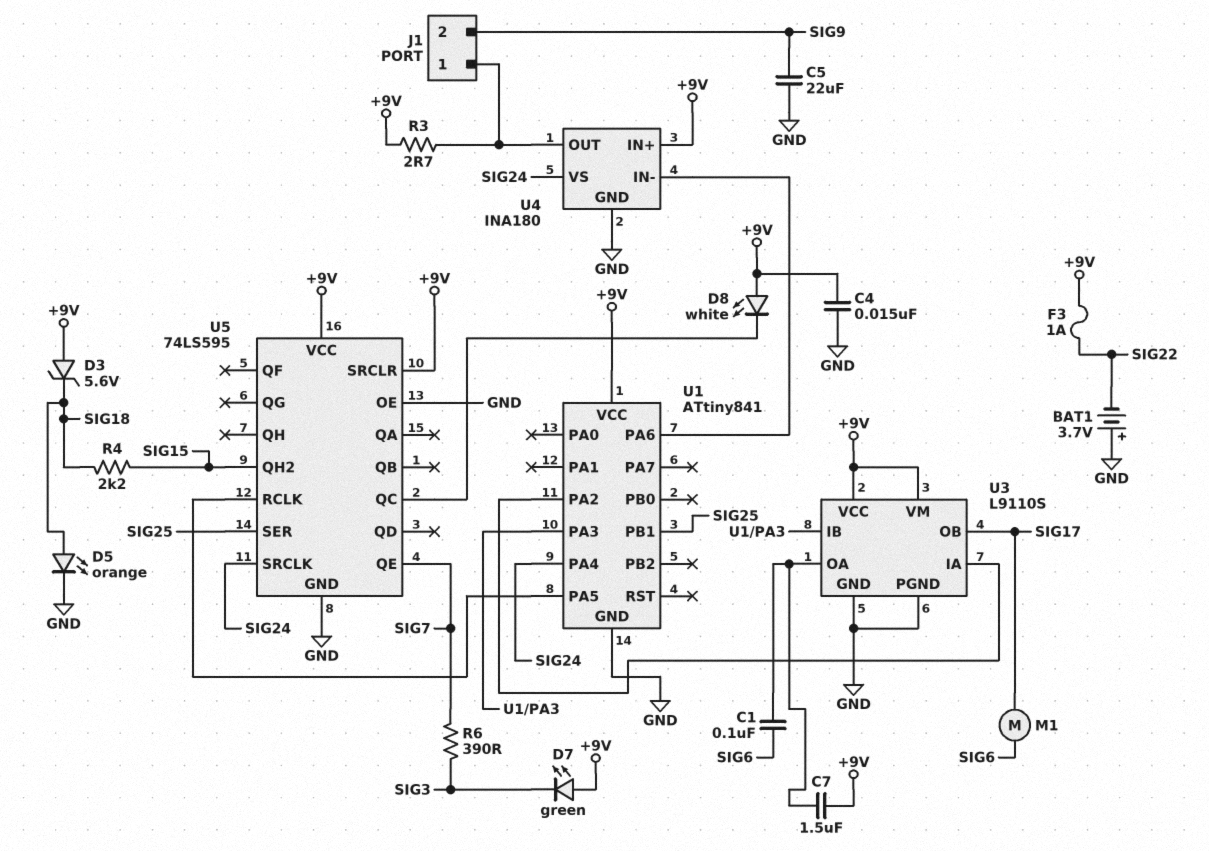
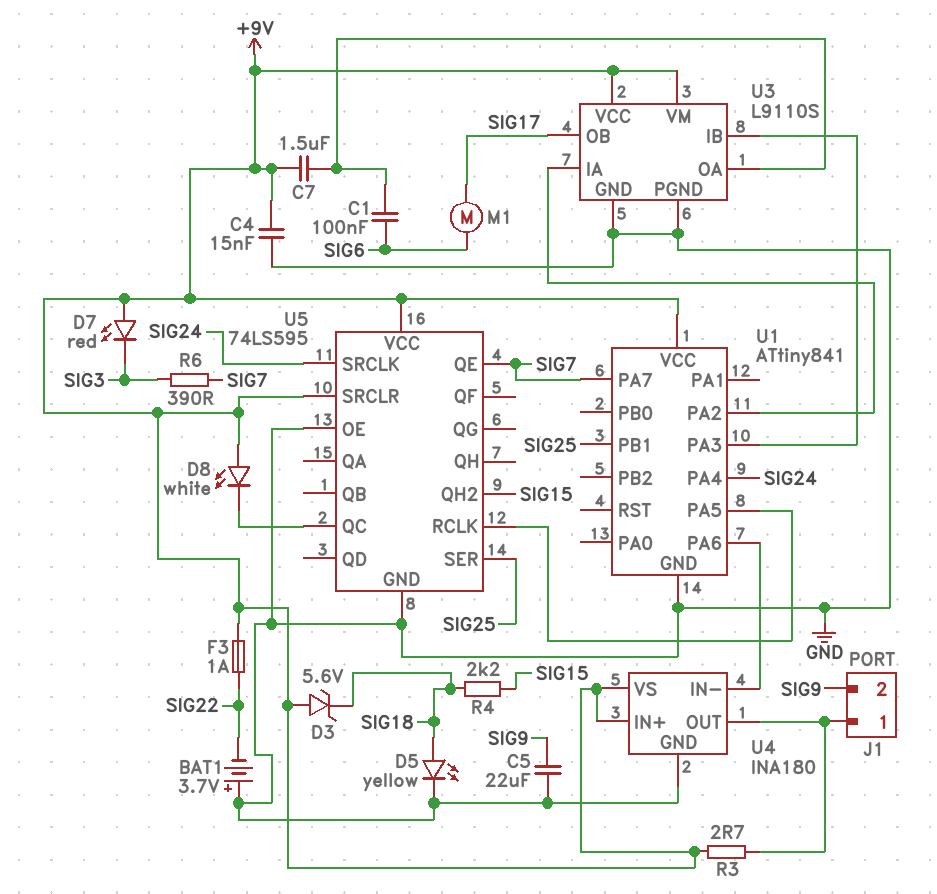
D5: LED orange (A SIG18, K GND) -> LED yellow (A SIG18, K GND)
D7: LED green (A +9V, K SIG3) -> LED red (A +9V, K SIG3)
U1 pin PA7: none -> SIG7
U4 pin VS: SIG24 -> +9V

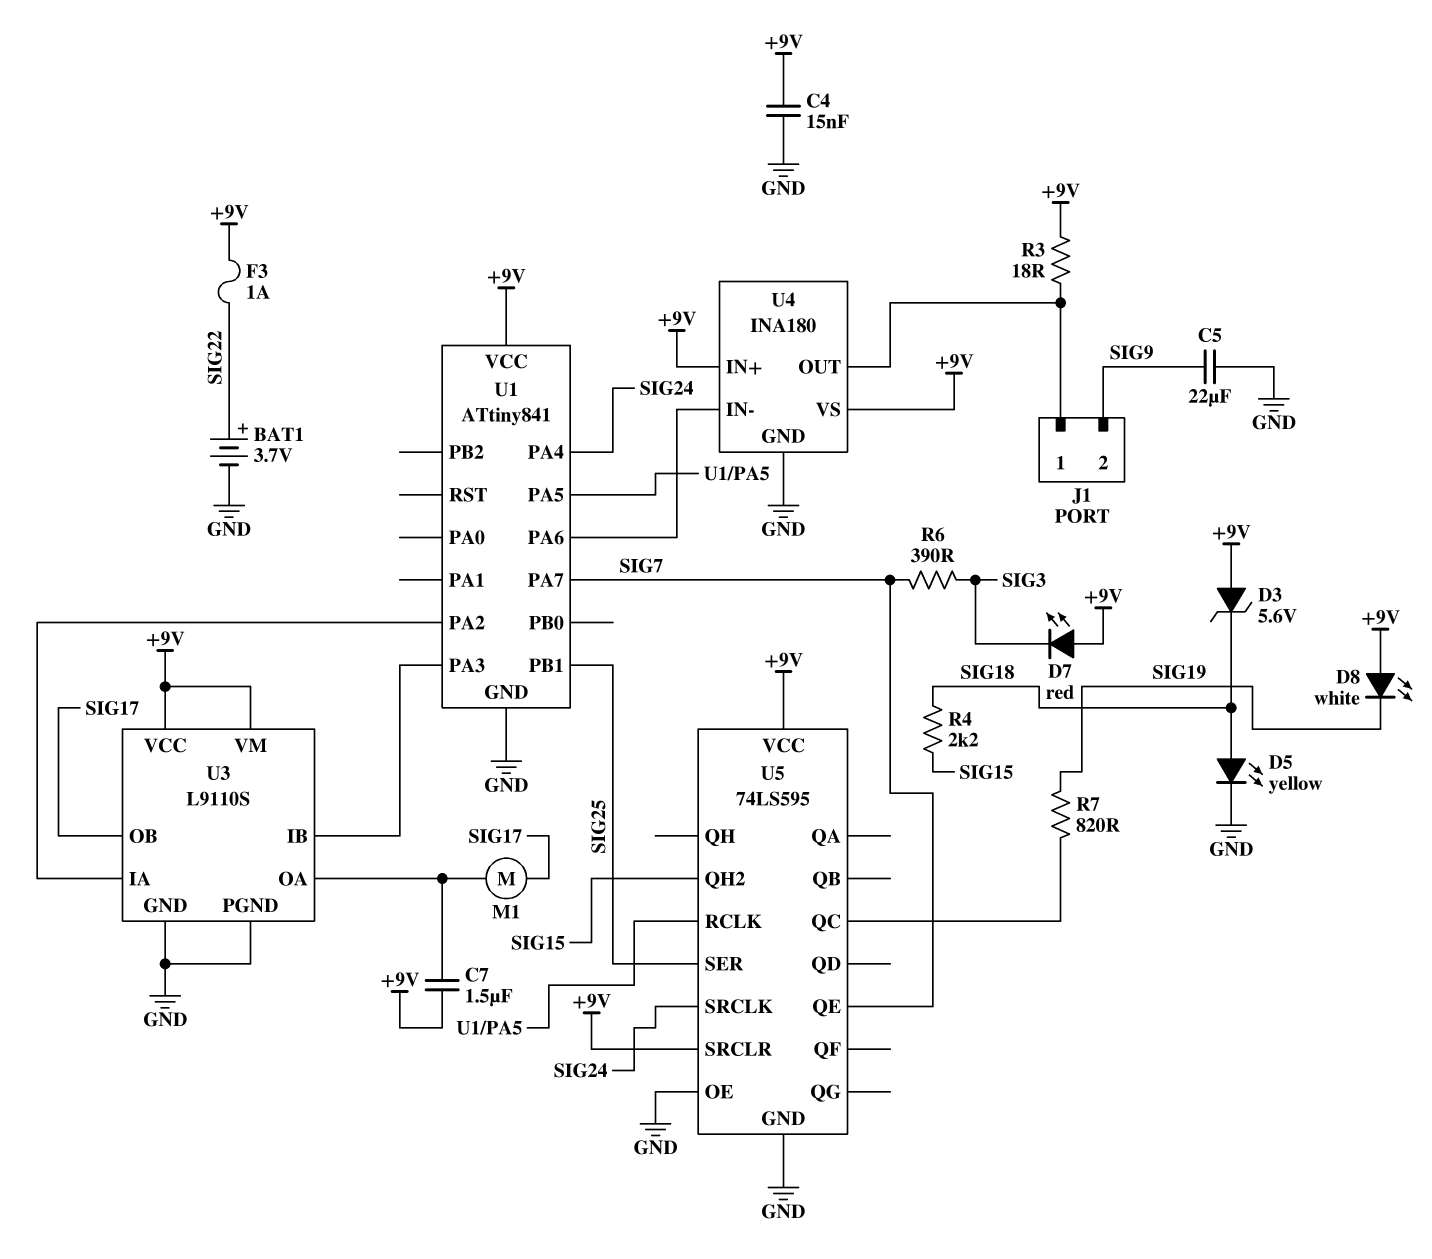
BAT1: 3.7V (plus GND, minus SIG22) -> 3.7V (plus SIG22, minus GND)
C1: 100nF (SIG6, U3/OA) -> none
D8: LED white (A +9V, K U5/QC) -> LED white (A +9V, K SIG19)
M1: motor (SIG6, SIG17) -> motor (SIG17, U3/OA)
R3: 2.7 (+9V, J1/1) -> 18 (+9V, J1/1)
R7: none -> 820 (SIG19, U5/QC)

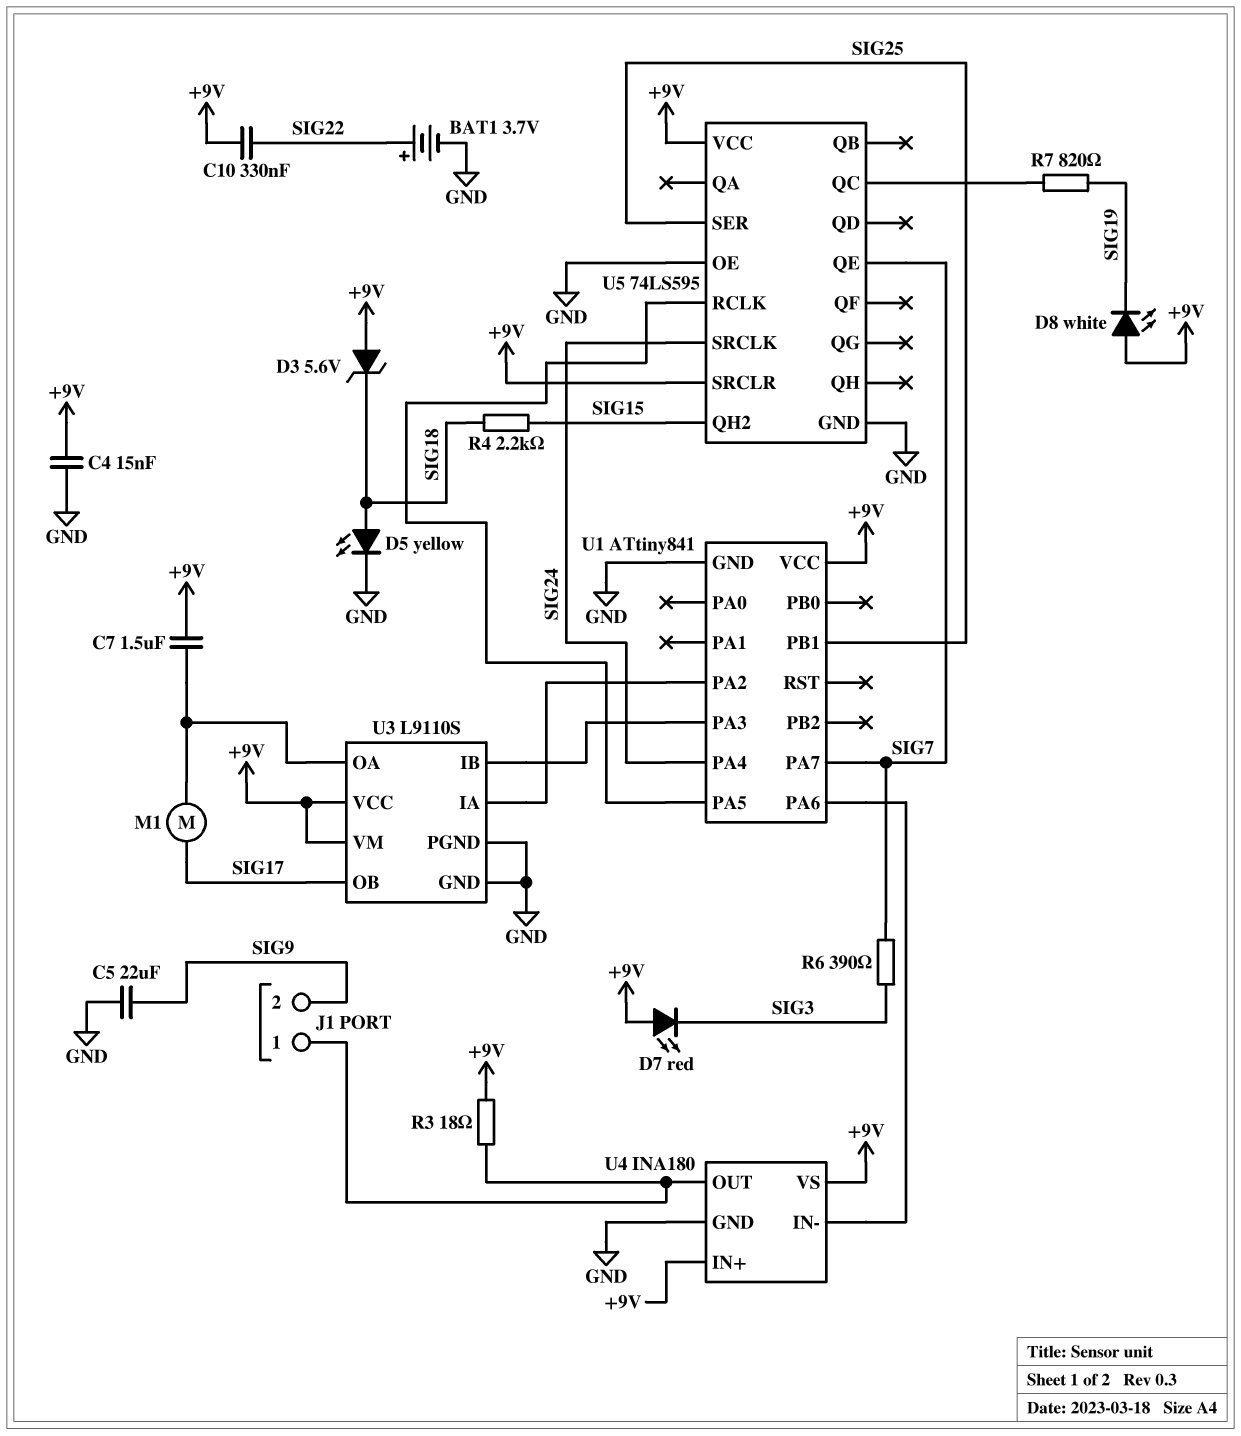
C10: none -> 330nF (+9V, SIG22)
F3: 1A (+9V, SIG22) -> none

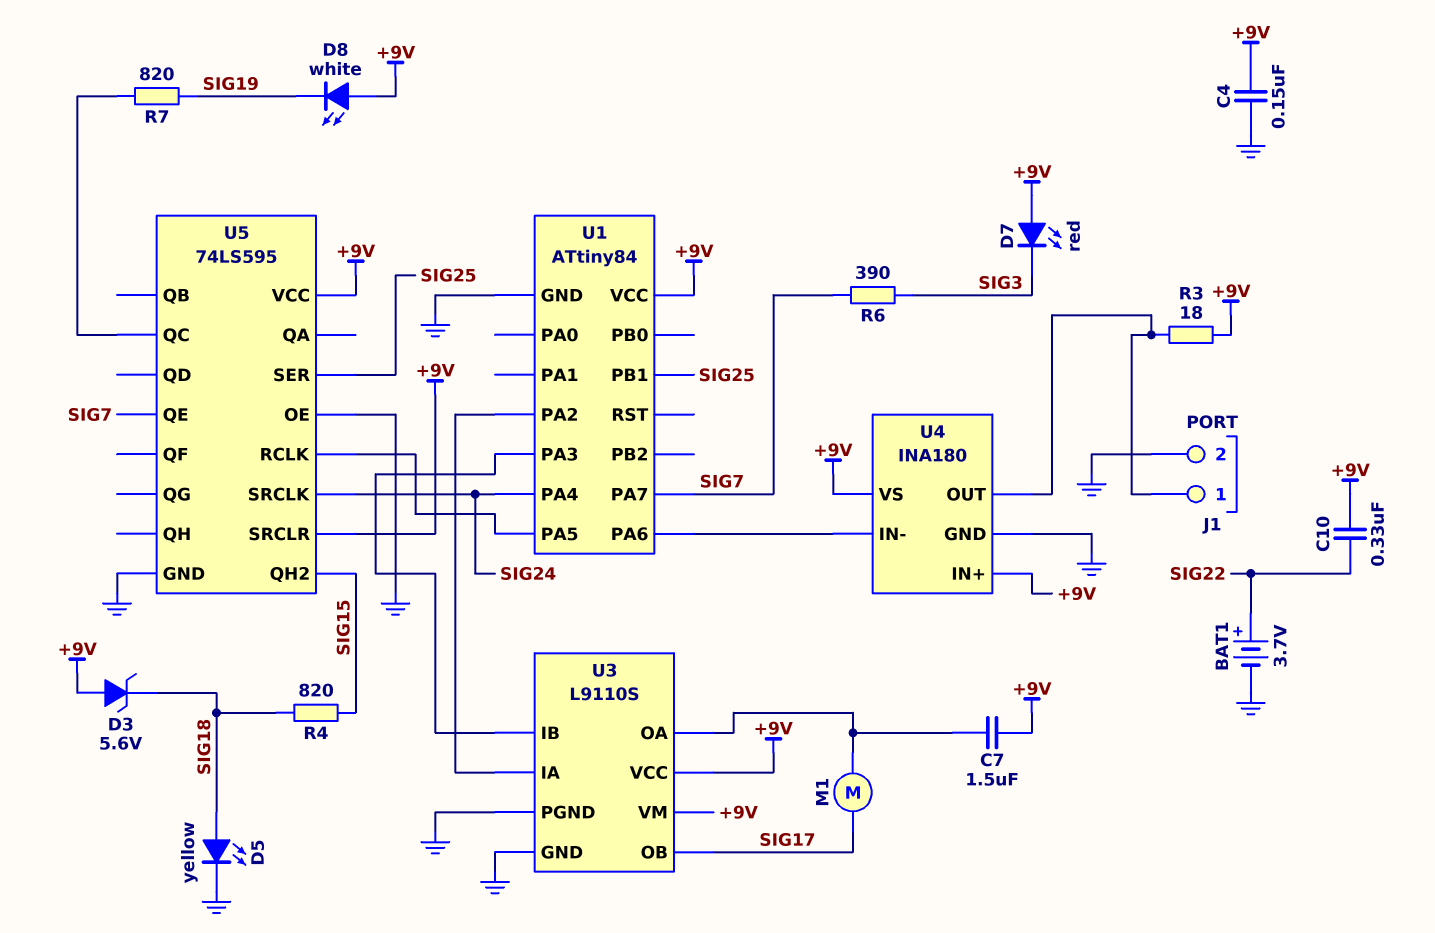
C4: 15nF (+9V, GND) -> 150nF (+9V, GND)
C5: 22uF (GND, SIG9) -> none
J1 pin 2: SIG9 -> GND
R4: 2.2k (SIG15, SIG18) -> 820 (SIG15, SIG18)
U1: ATtiny841 -> ATtiny84

